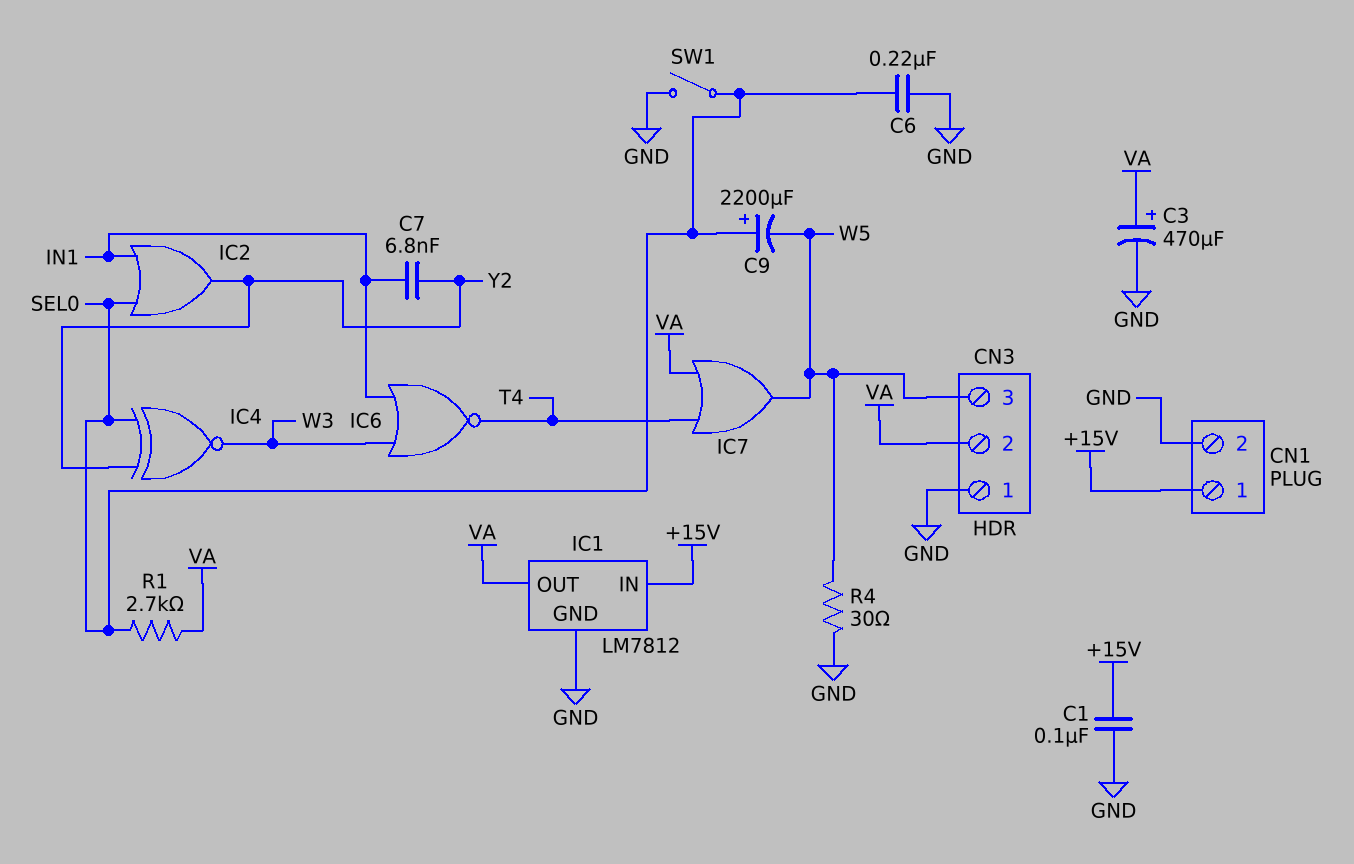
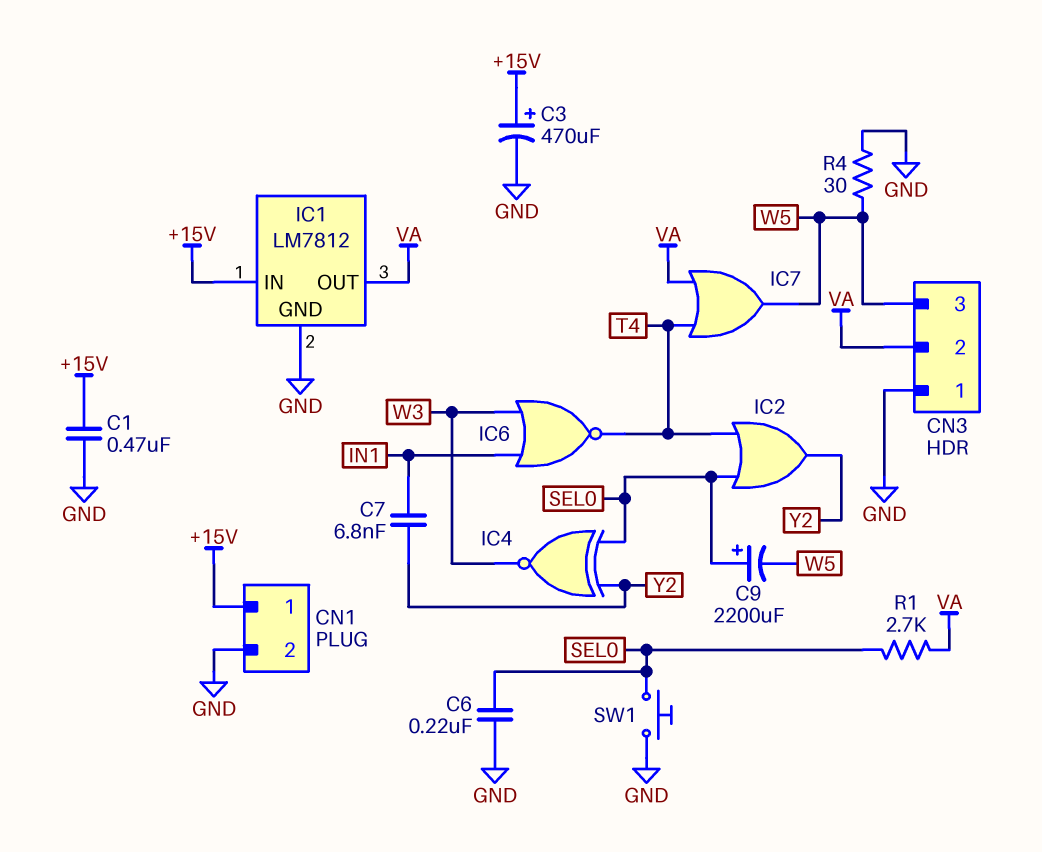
C1: 100nF (+15V, GND) -> 470nF (+15V, GND)
C3: 470uF (plus VA, minus GND) -> 470uF (plus +15V, minus GND)
IC2: OR (in IN1, in SEL0, out Y2) -> OR (in SEL0, in T4, out Y2)
SW1: switch (GND, SEL0) -> button (GND, SEL0)

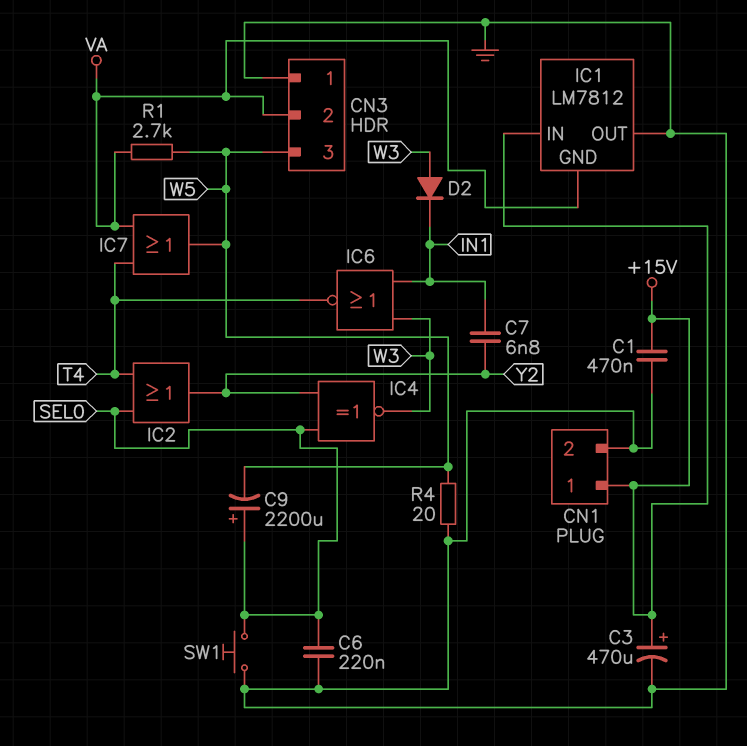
D2: none -> diode (A W3, K IN1)
IC1 pin GND: GND -> VA
IC1 pin OUT: VA -> GND
R1: 2.7k (SEL0, VA) -> 2.7k (VA, W5)
R4: 30 (GND, W5) -> 20 (GND, W5)

